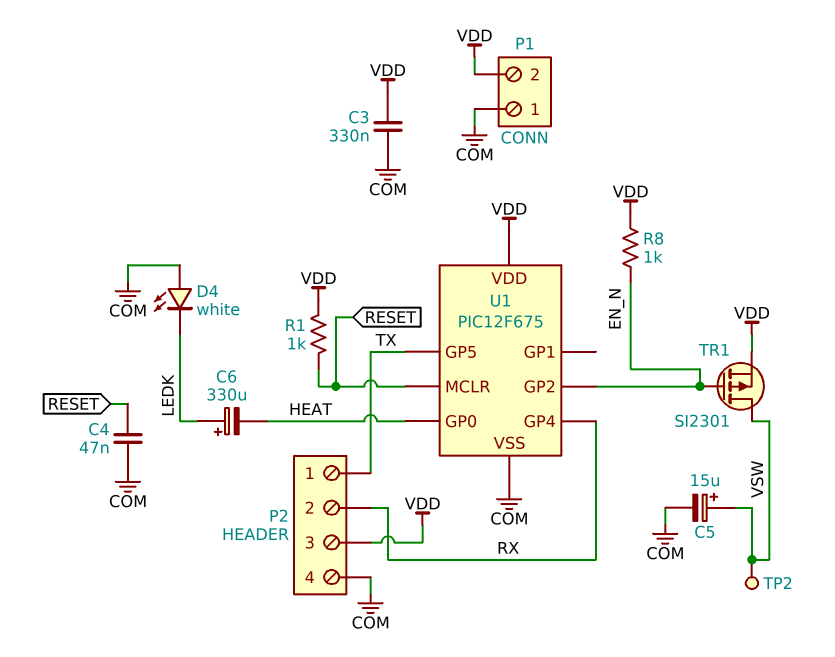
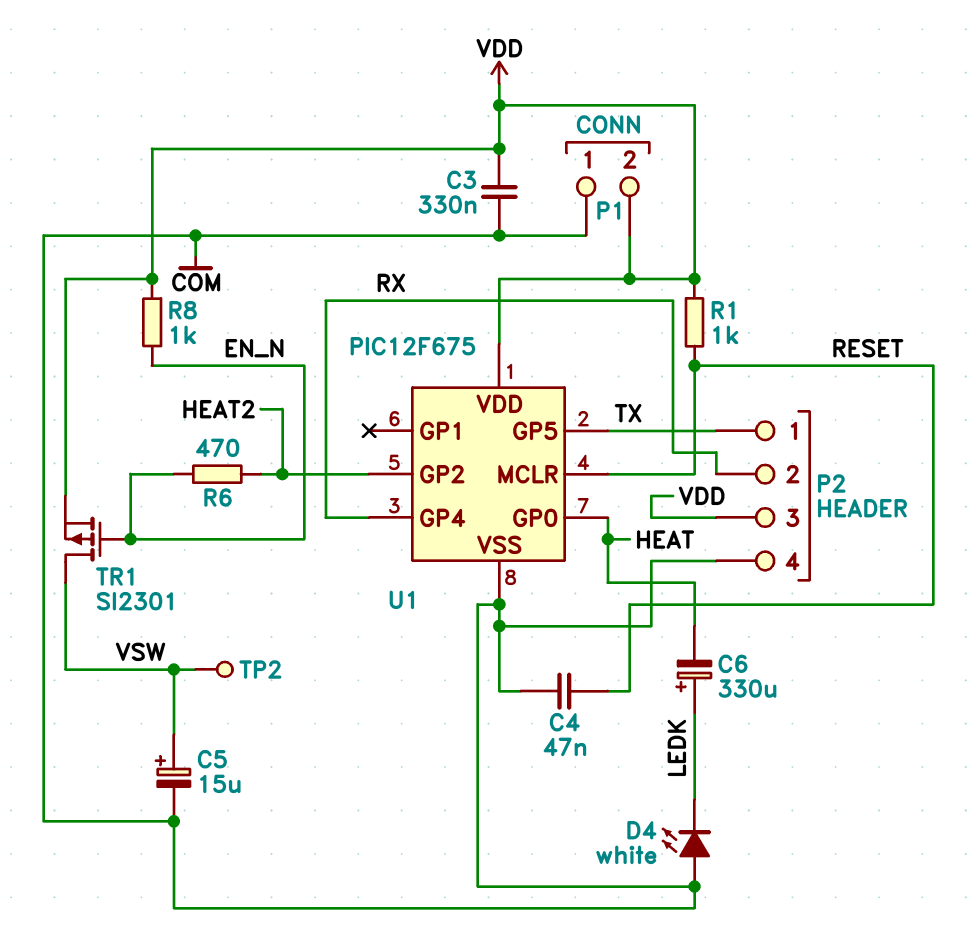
R6: none -> 470 (EN_N, HEAT2)
U1 pin GP2: EN_N -> HEAT2

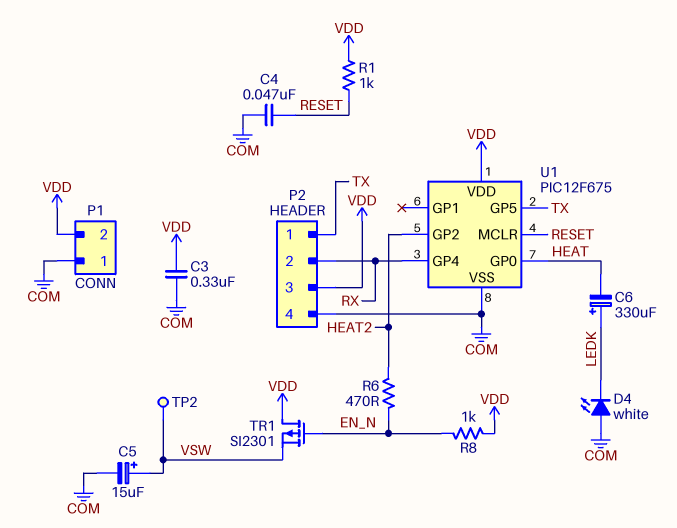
TR1: PMOS SI2301 (G EN_N, D VSW, S VDD) -> PMOS SI2301 (G EN_N, D VDD, S VSW)

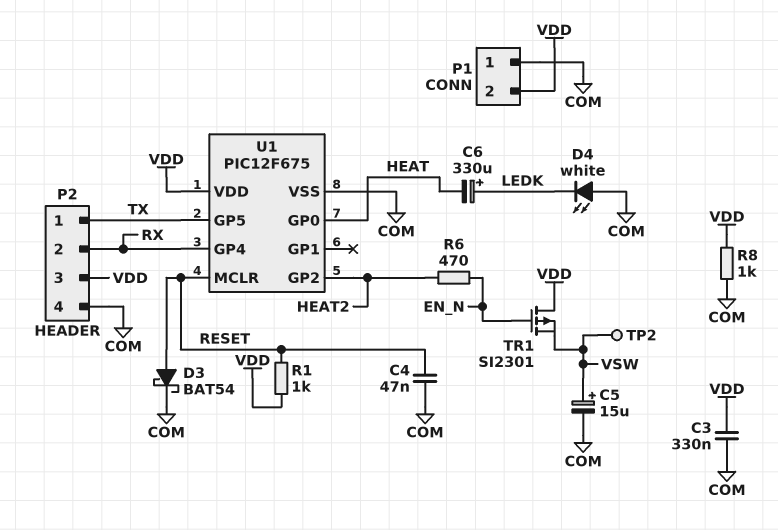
D3: none -> schottky BAT54 (A RESET, K COM)
R8: 1k (EN_N, VDD) -> 1k (COM, VDD)

